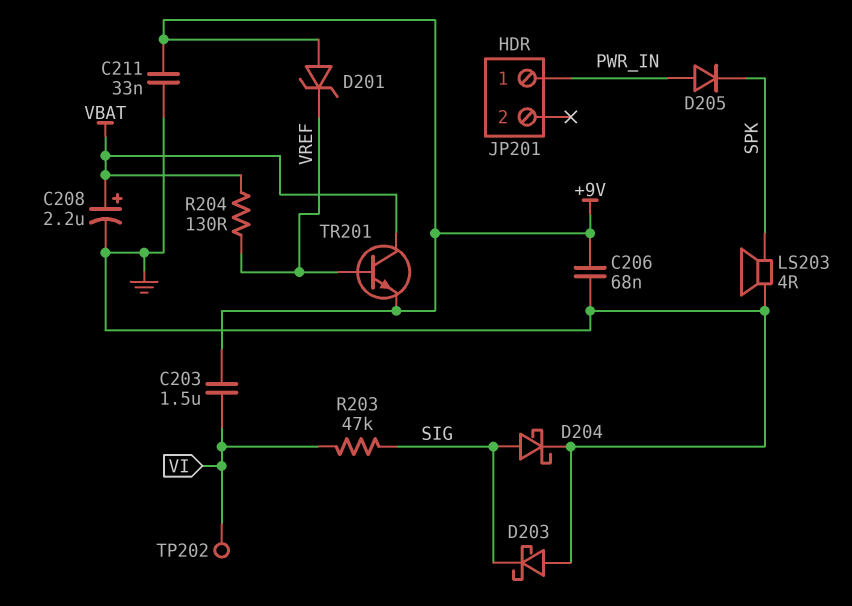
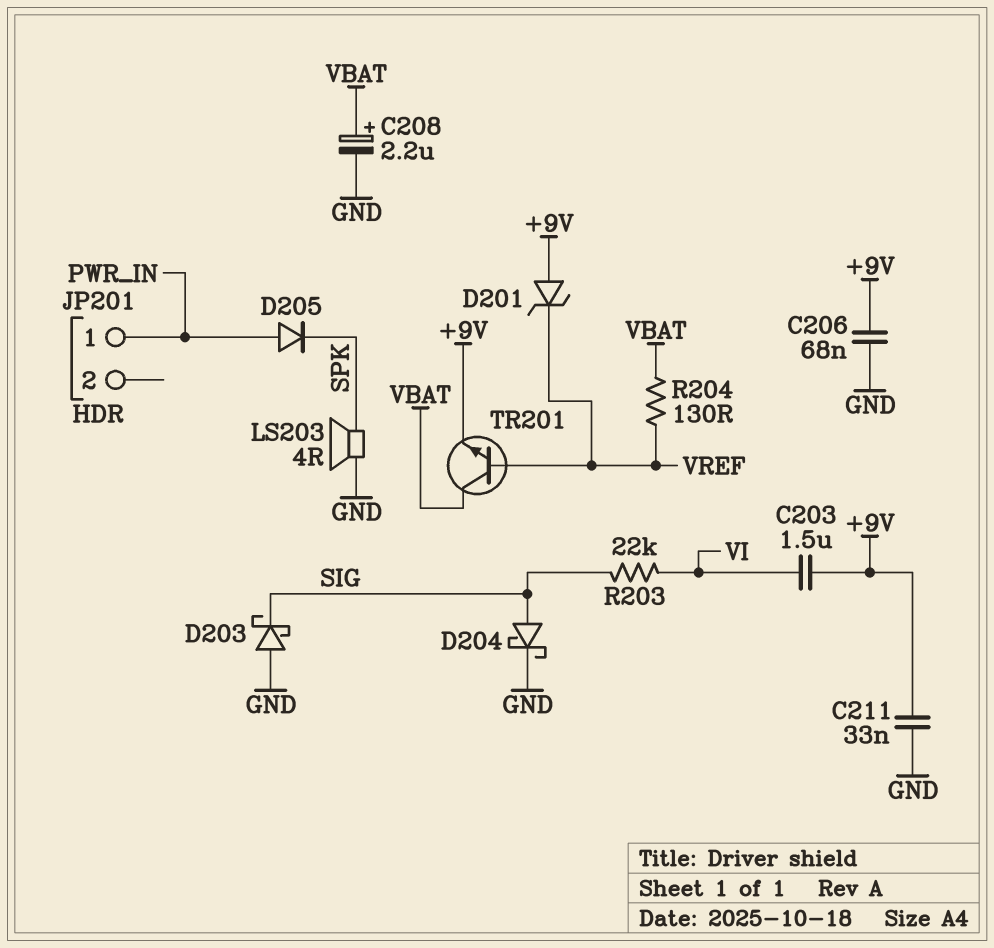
R203: 47k (SIG, VI) -> 22k (SIG, VI)
TP202: test point (VI) -> none

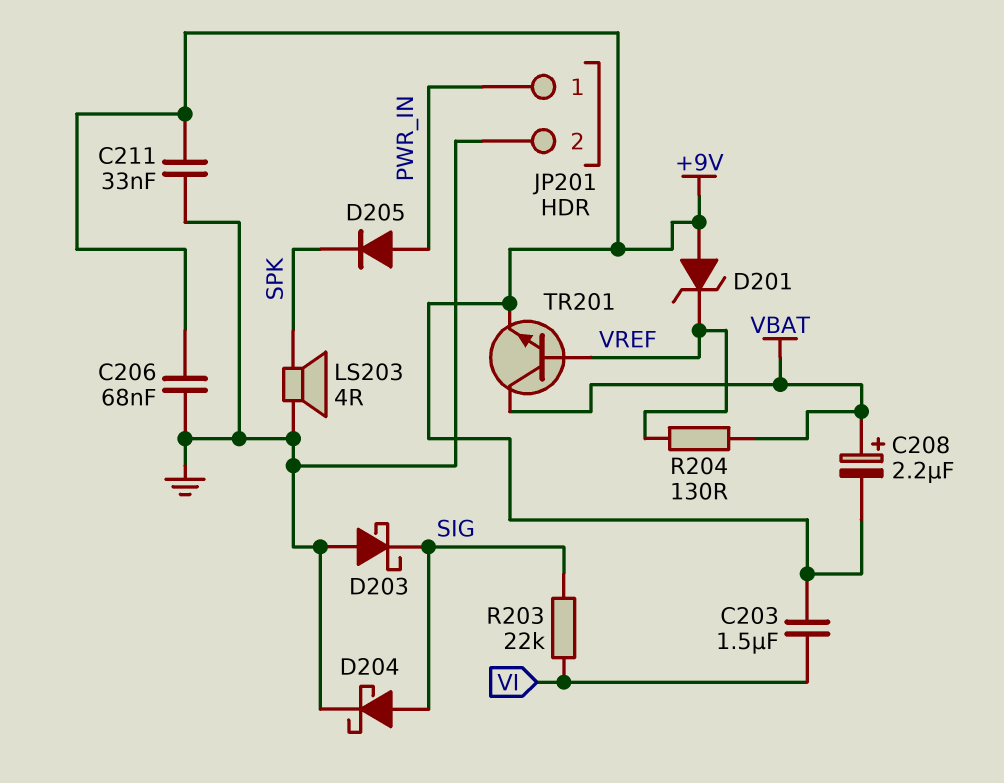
C208: 2.2uF (plus VBAT, minus GND) -> 2.2uF (plus VBAT, minus +9V)
JP201 pin 2: none -> GND

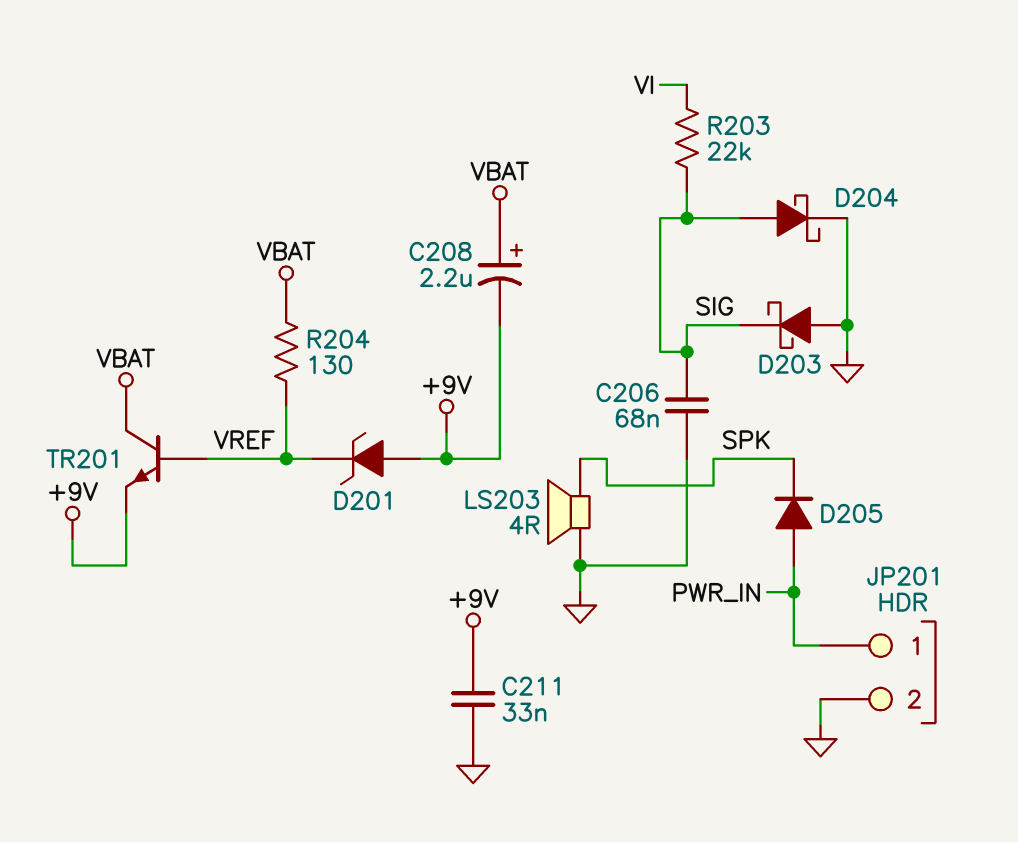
C203: 1.5uF (+9V, VI) -> none
C206: 68nF (+9V, GND) -> 68nF (GND, SIG)

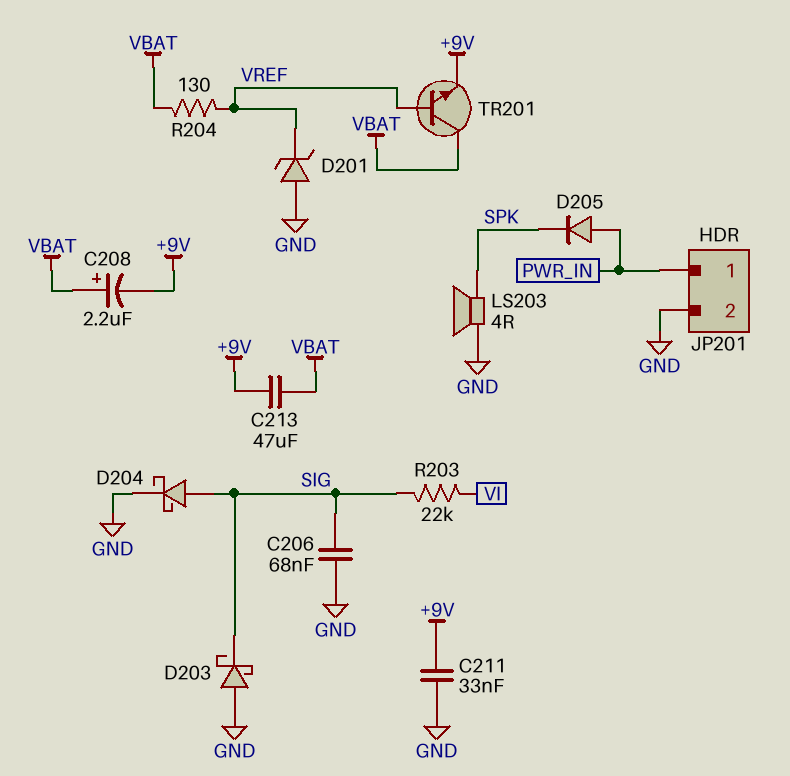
C213: none -> 47uF (+9V, VBAT)
D201: zener (A +9V, K VREF) -> zener (A GND, K VREF)

